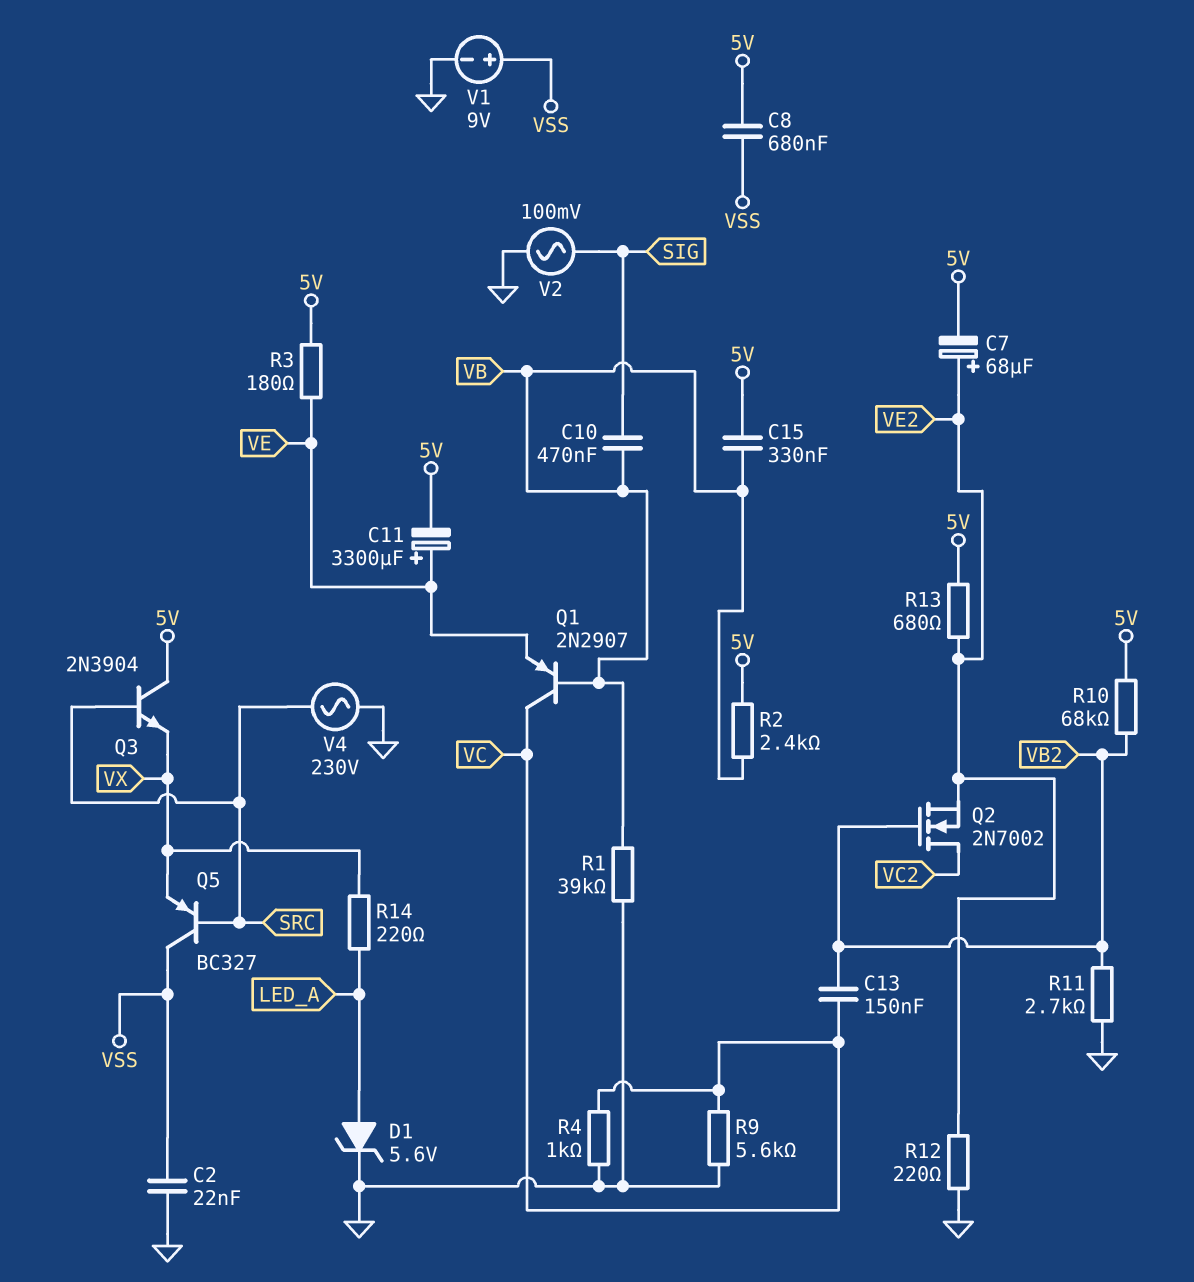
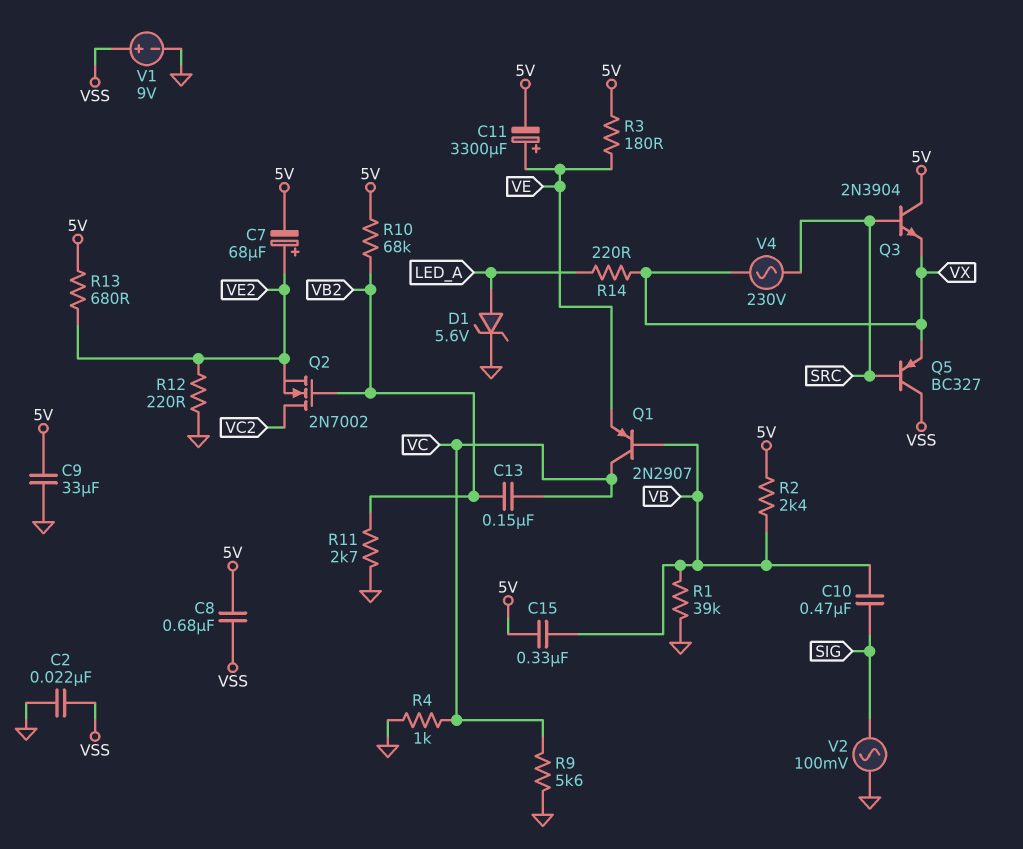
C9: none -> 33uF (5V, GND)
V4: AC 230V (GND, SRC) -> AC 230V (SRC, VX)

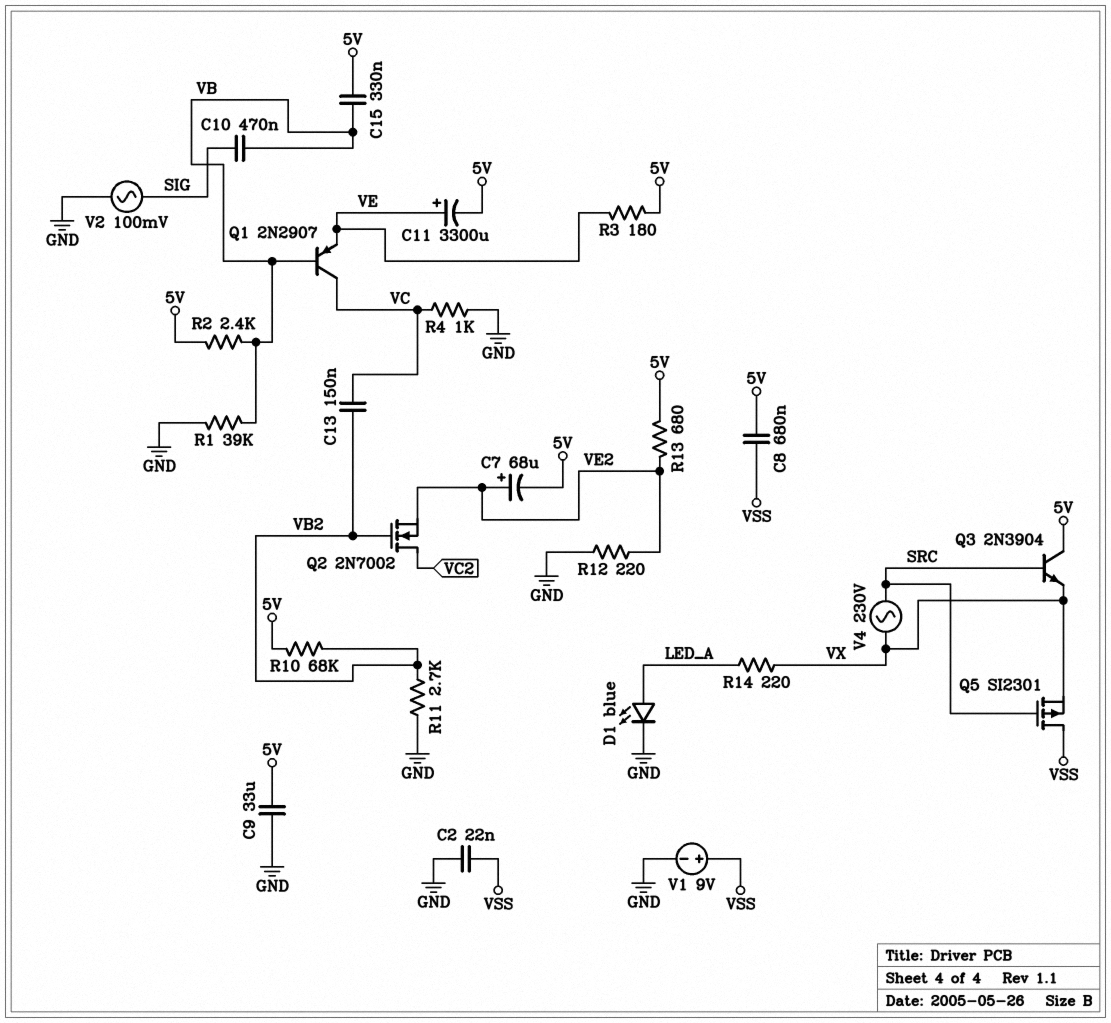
D1: zener 5.6V (A LED_A, K GND) -> LED blue (A LED_A, K GND)
Q5: PNP BC327 (B SRC, C VSS, E VX) -> PMOS SI2301 (G SRC, D VSS, S VX)
R9: 5.6k (GND, VC) -> none

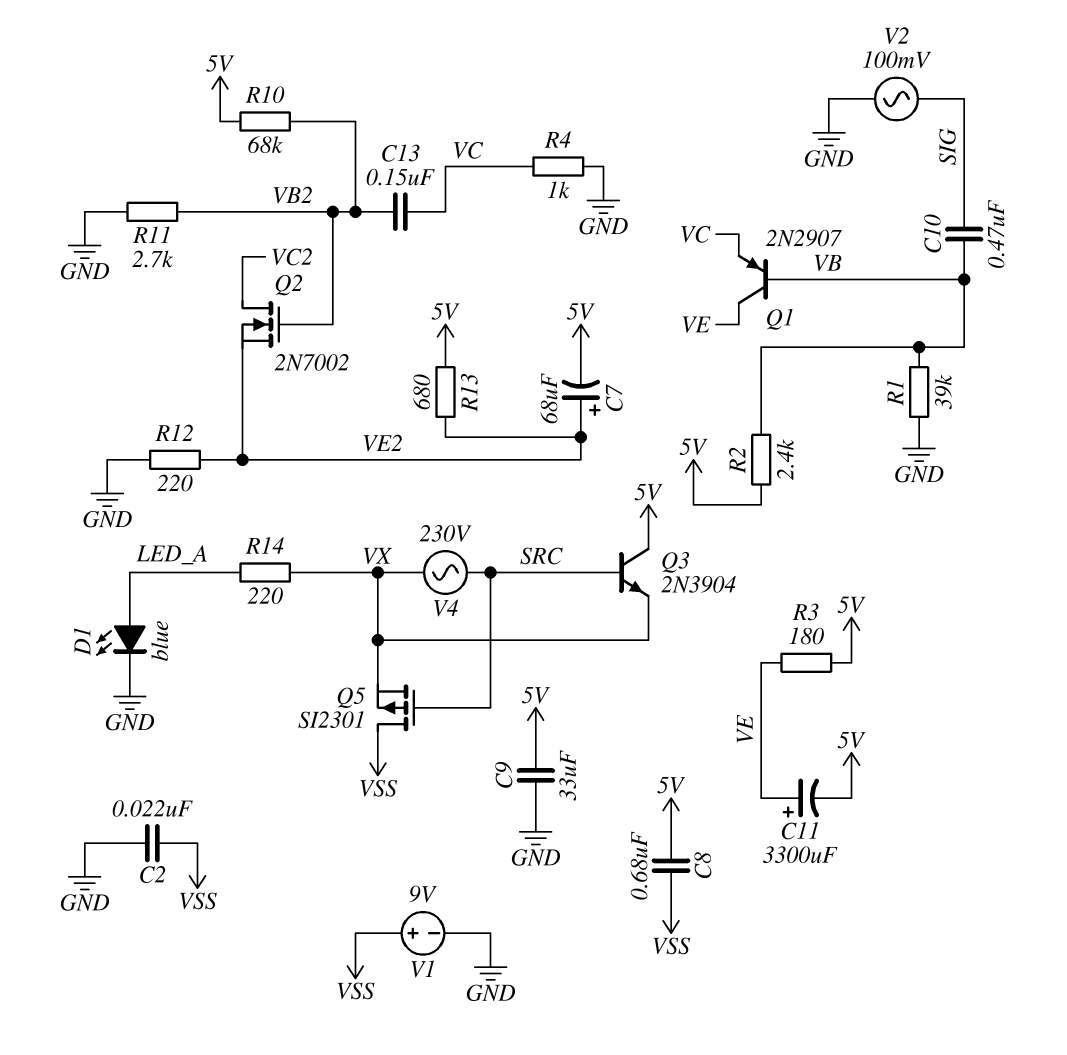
C15: 330nF (5V, VB) -> none
Q1: PNP 2N2907 (B VB, C VC, E VE) -> PNP 2N2907 (B VB, C VE, E VC)

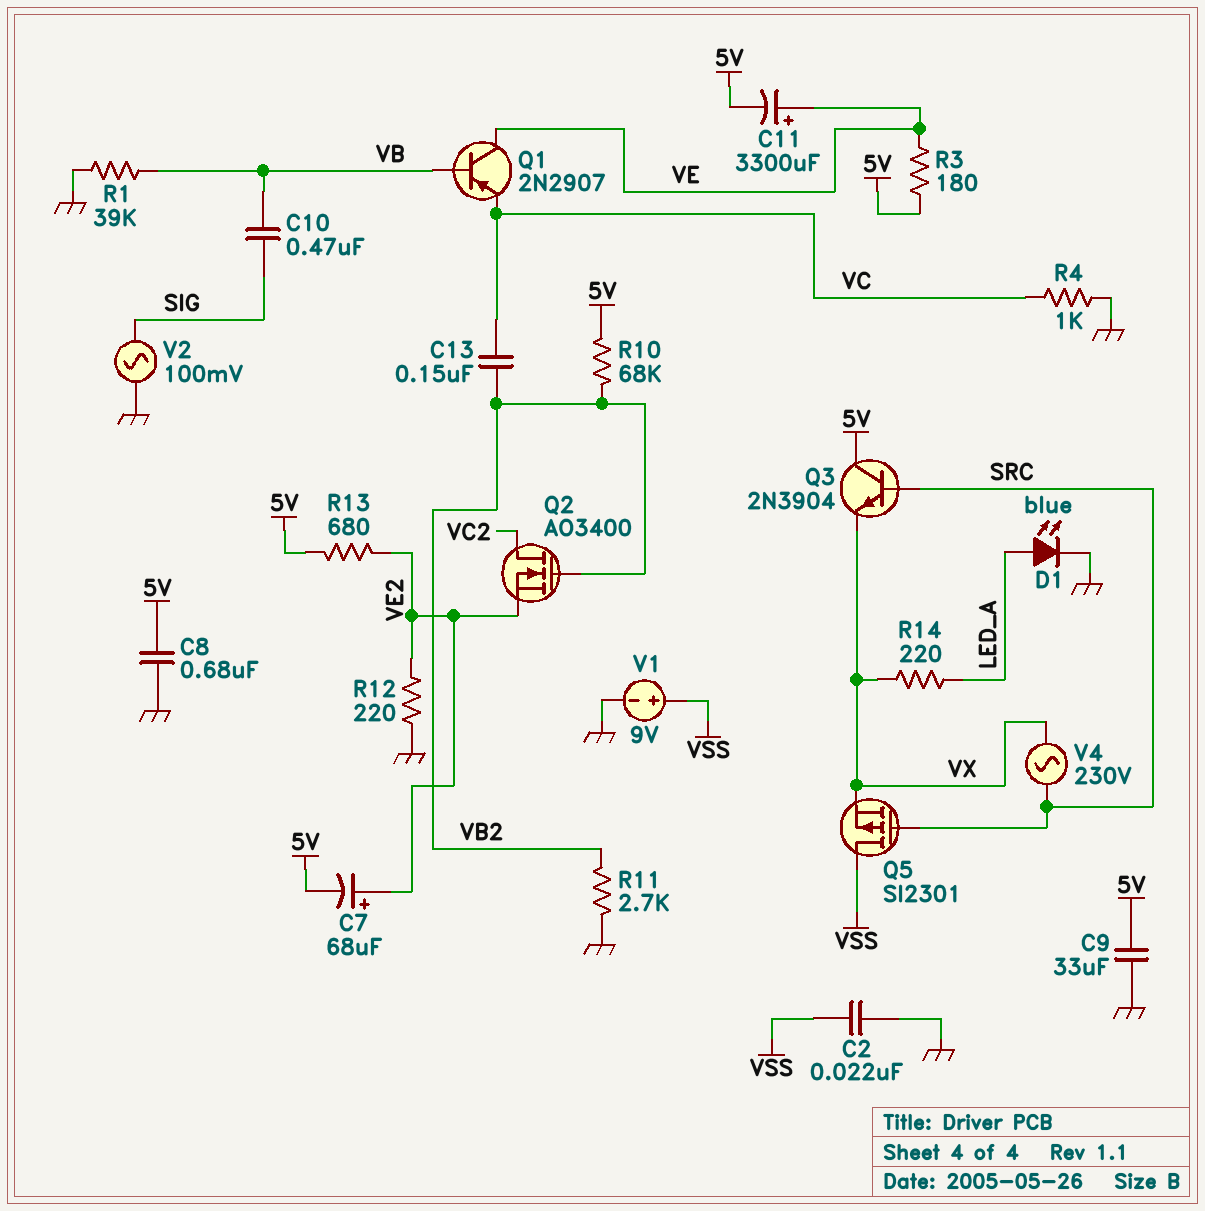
C8: 680nF (5V, VSS) -> 680nF (5V, GND)
Q2: NMOS 2N7002 (G VB2, D VC2, S VE2) -> NMOS AO3400 (G VB2, D VC2, S VE2)
R2: 2.4k (5V, VB) -> none

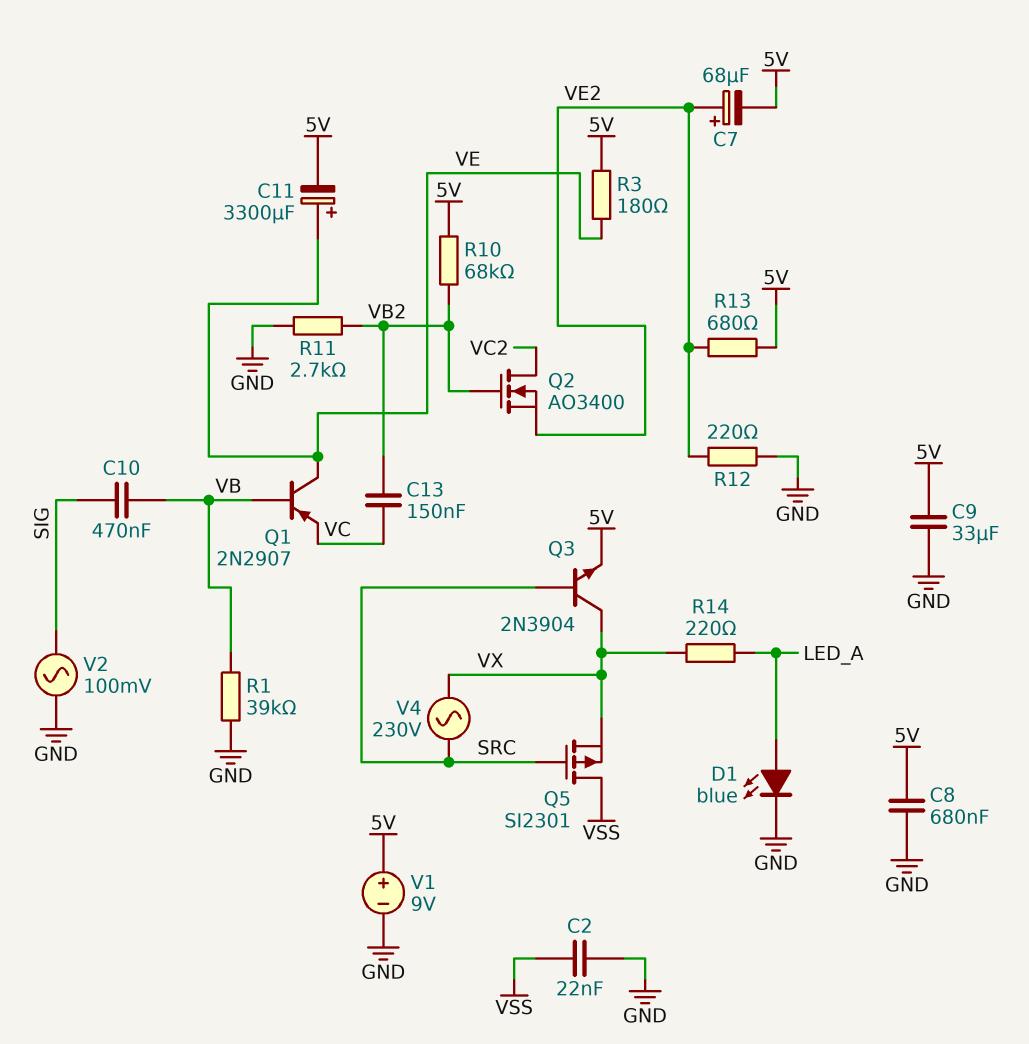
Q3: NPN 2N3904 (B SRC, C 5V, E VX) -> NPN 2N3904 (B SRC, C VX, E 5V)
R4: 1k (GND, VC) -> none
V1: 9V (plus VSS, minus GND) -> 9V (plus 5V, minus GND)

